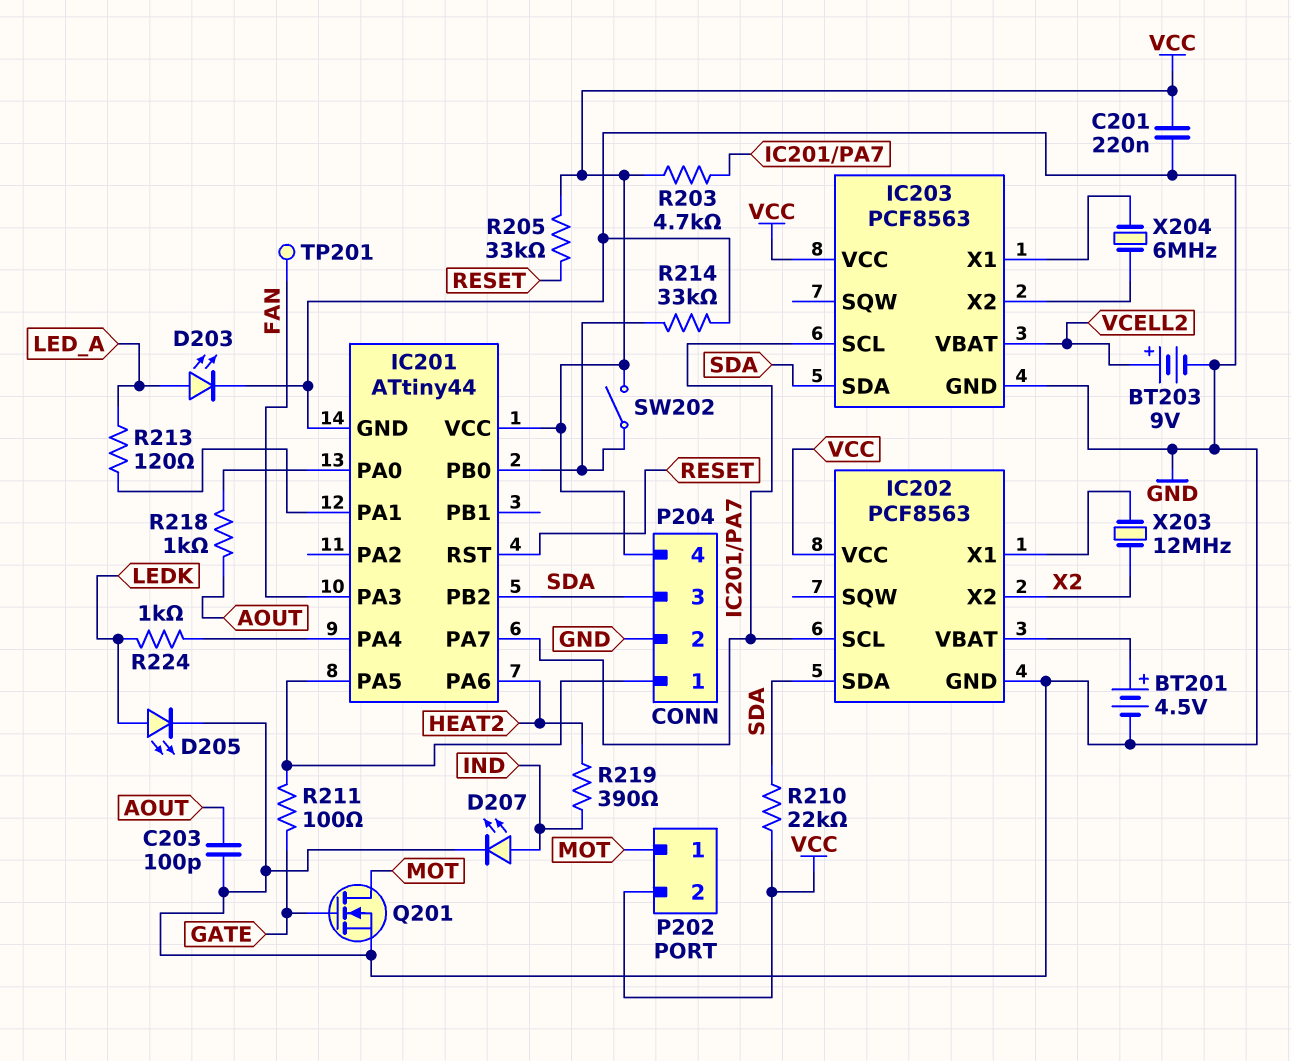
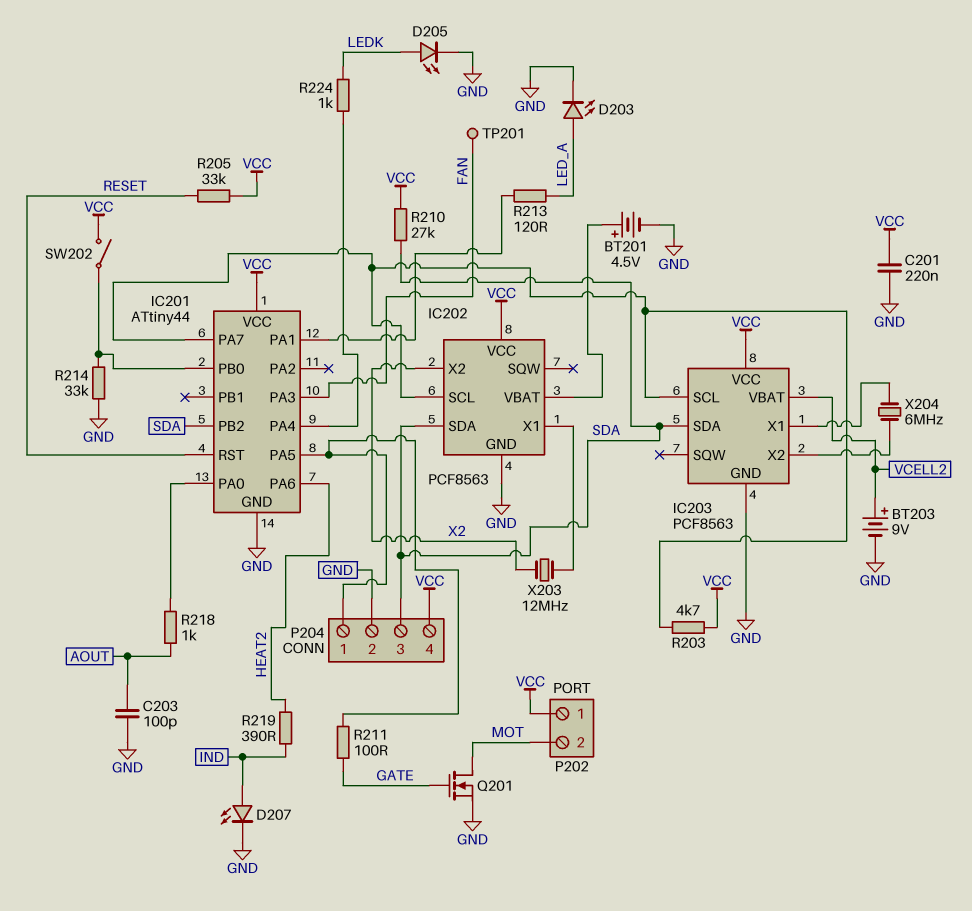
P202 pin 1: MOT -> VCC
P202 pin 2: VCC -> MOT
R210: 22k (SDA, VCC) -> 27k (SDA, VCC)

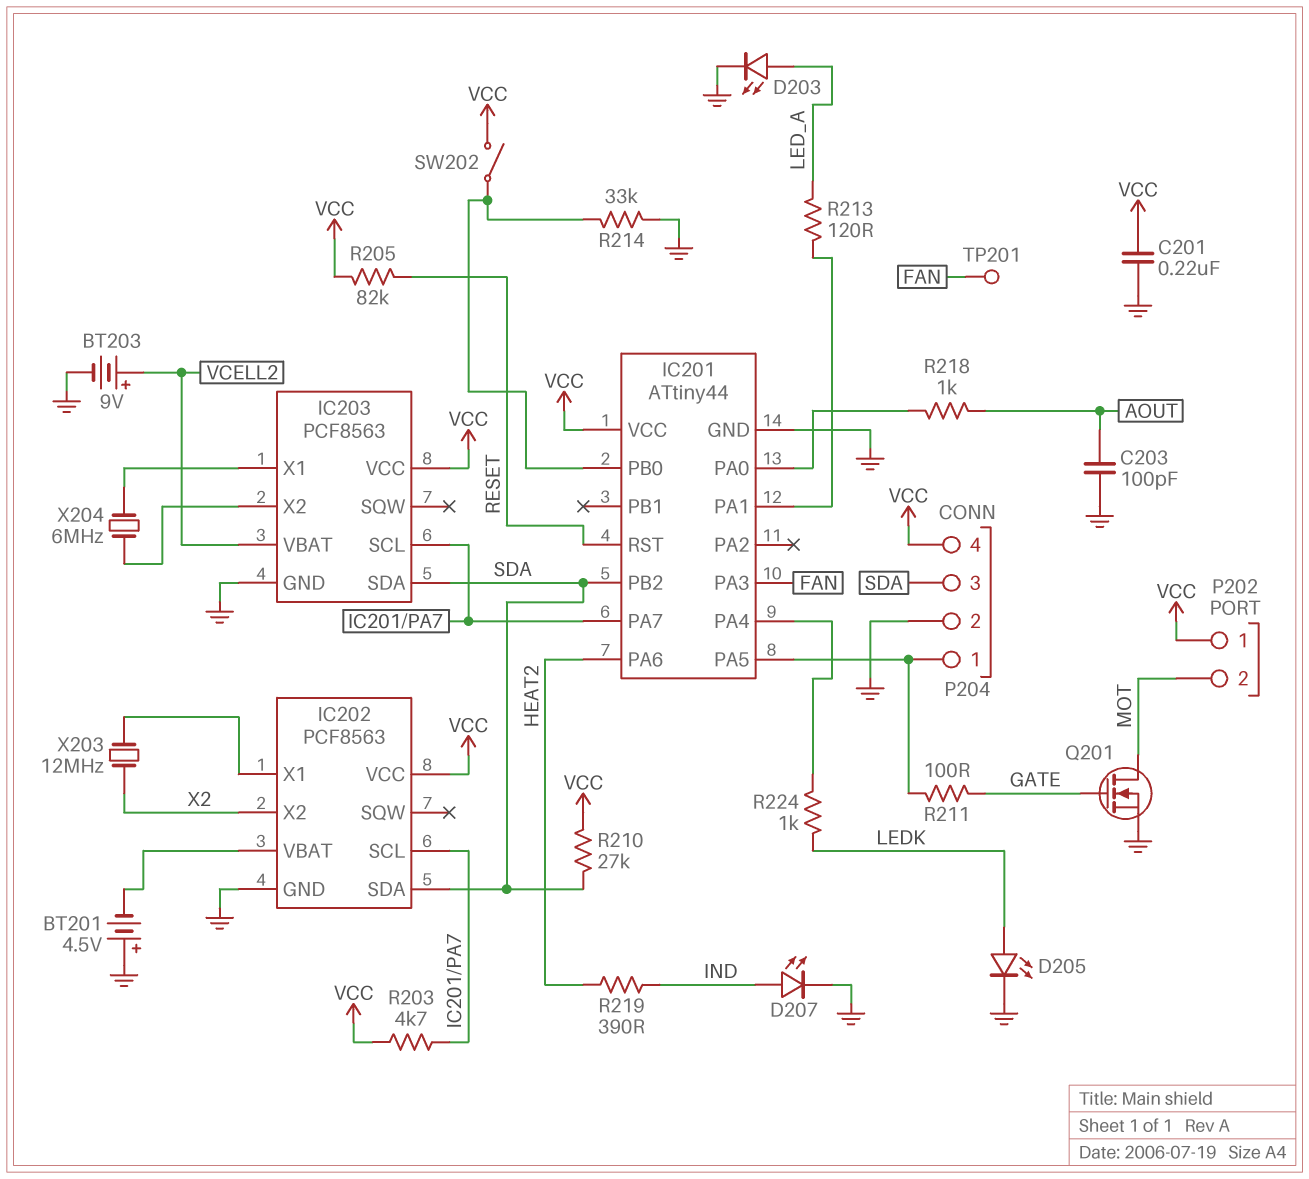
BT201: 4.5V (plus IC202/VBAT, minus GND) -> 4.5V (plus GND, minus IC202/VBAT)
R205: 33k (RESET, VCC) -> 82k (RESET, VCC)

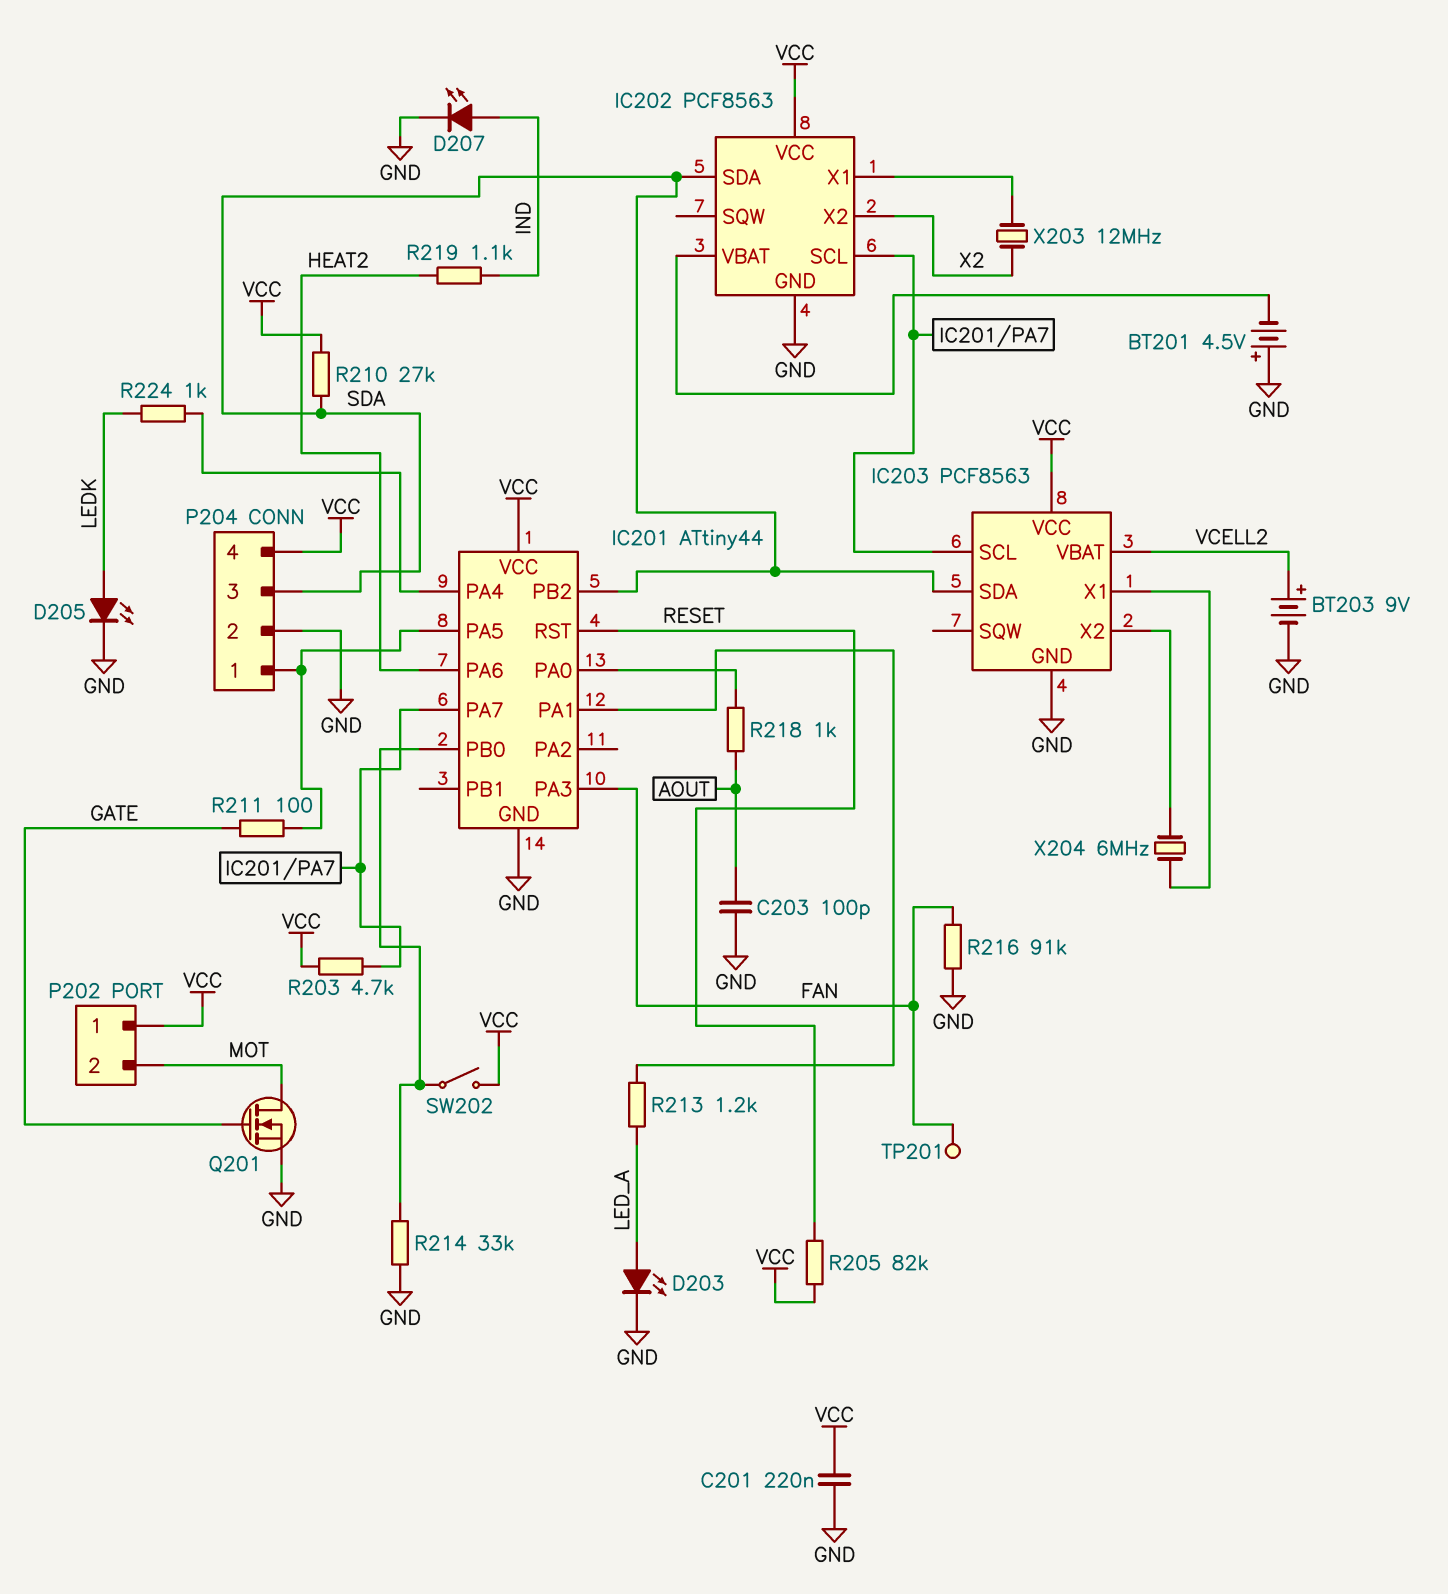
R213: 120 (IC201/PA1, LED_A) -> 1.2k (IC201/PA1, LED_A)
R216: none -> 91k (FAN, GND)
R219: 390 (HEAT2, IND) -> 1.1k (HEAT2, IND)

